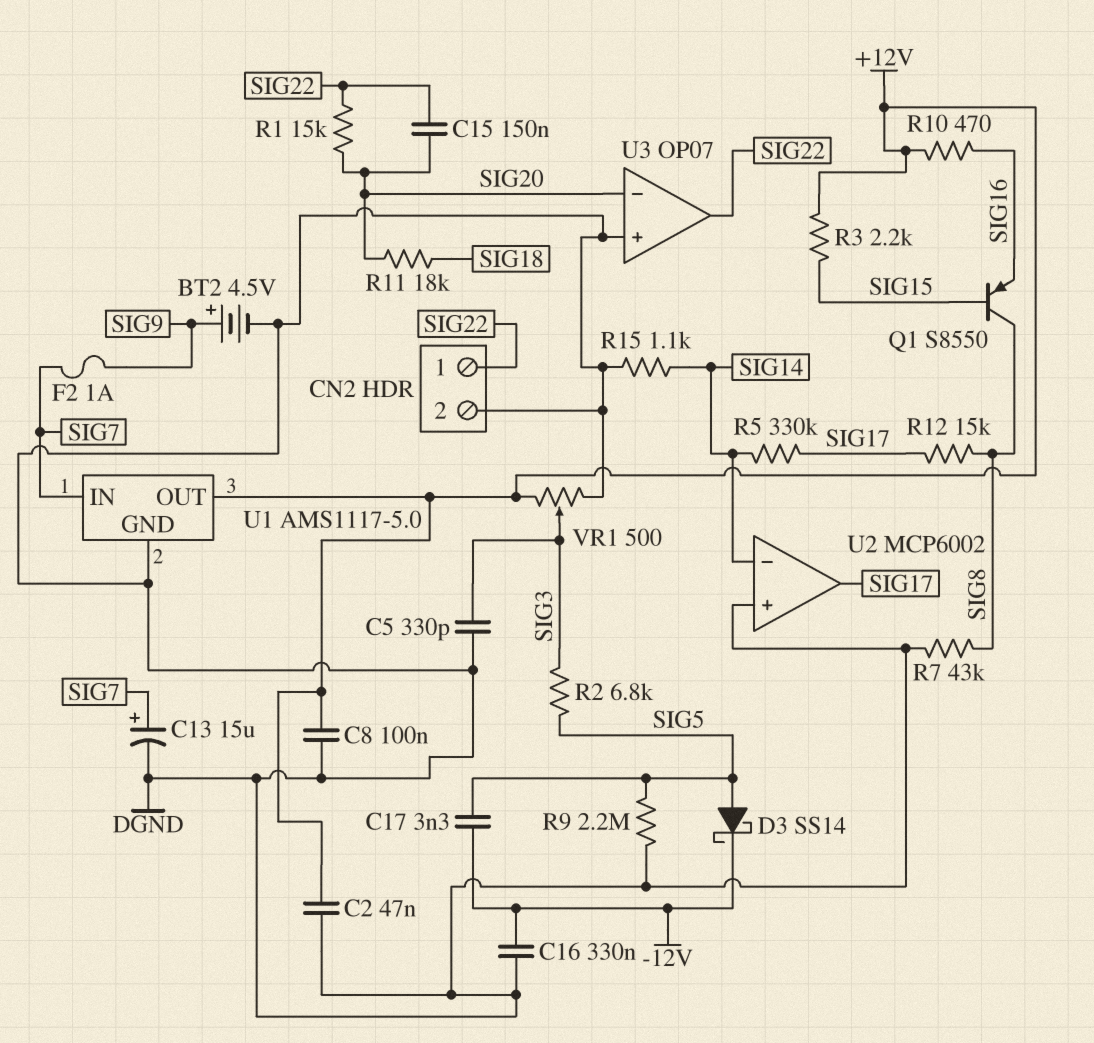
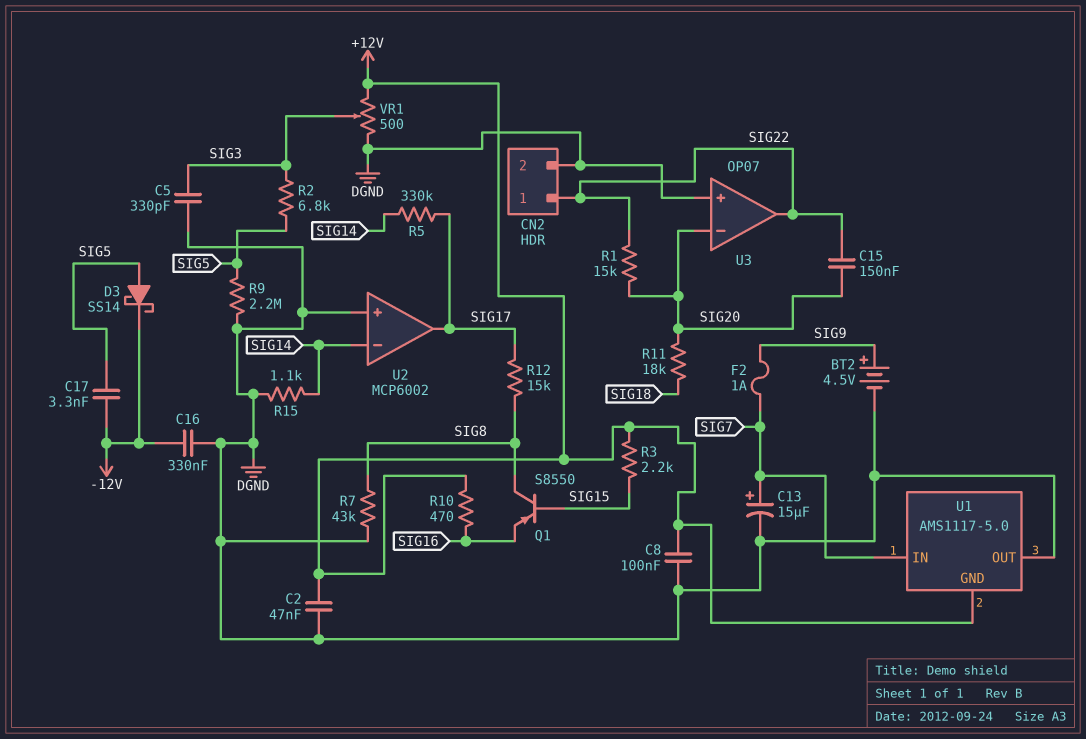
U1 pin GND: DGND -> +12V
U1 pin OUT: +12V -> DGND

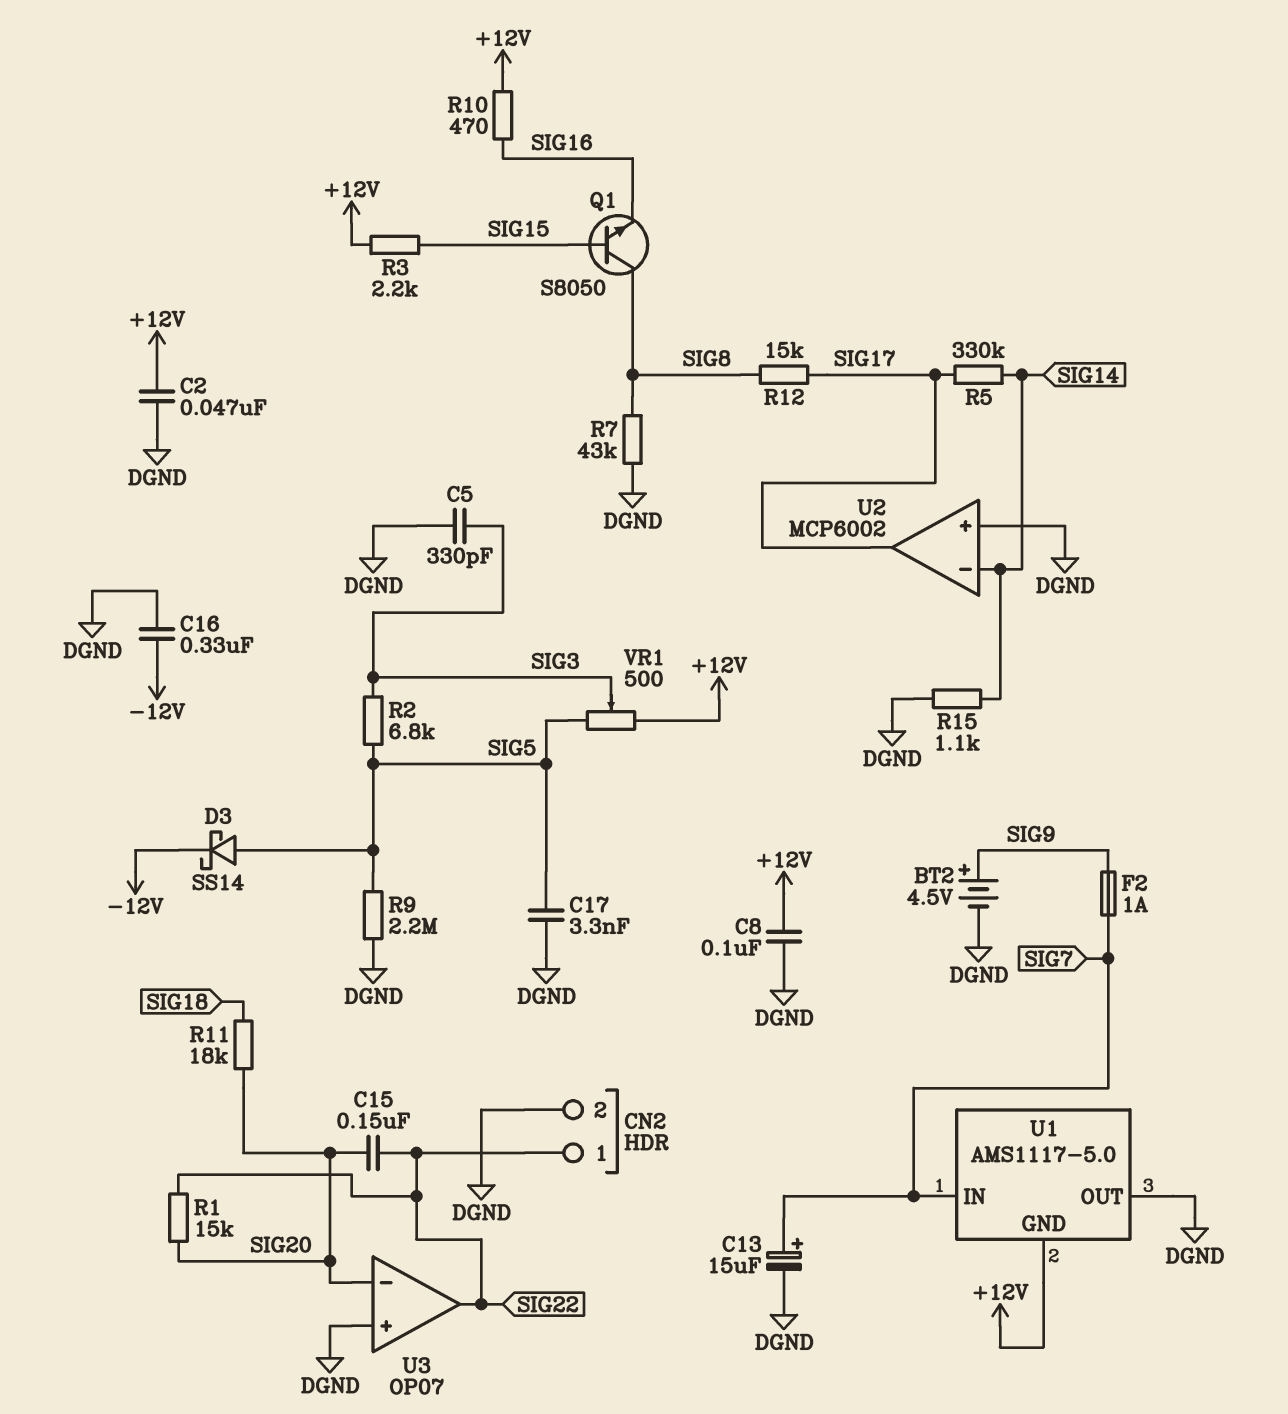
C17: 3.3nF (-12V, SIG5) -> 3.3nF (DGND, SIG5)
Q1: PNP S8550 (B SIG15, C SIG8, E SIG16) -> NPN S8050 (B SIG15, C SIG8, E SIG16)
VR1: 500 (+12V, DGND, wiper SIG3) -> 500 (+12V, SIG5, wiper SIG3)

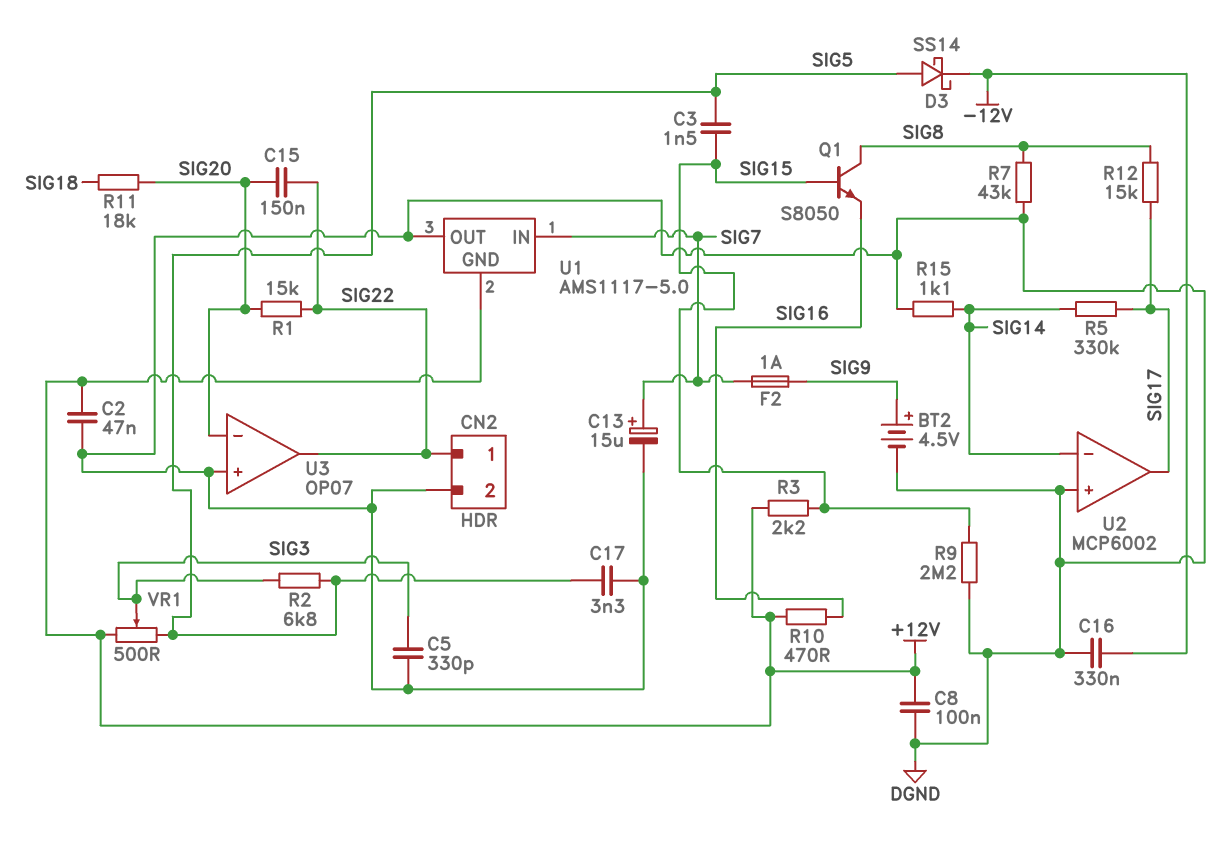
C3: none -> 1.5nF (SIG5, SIG15)
R9: 2.2M (DGND, SIG5) -> 2.2M (DGND, SIG15)

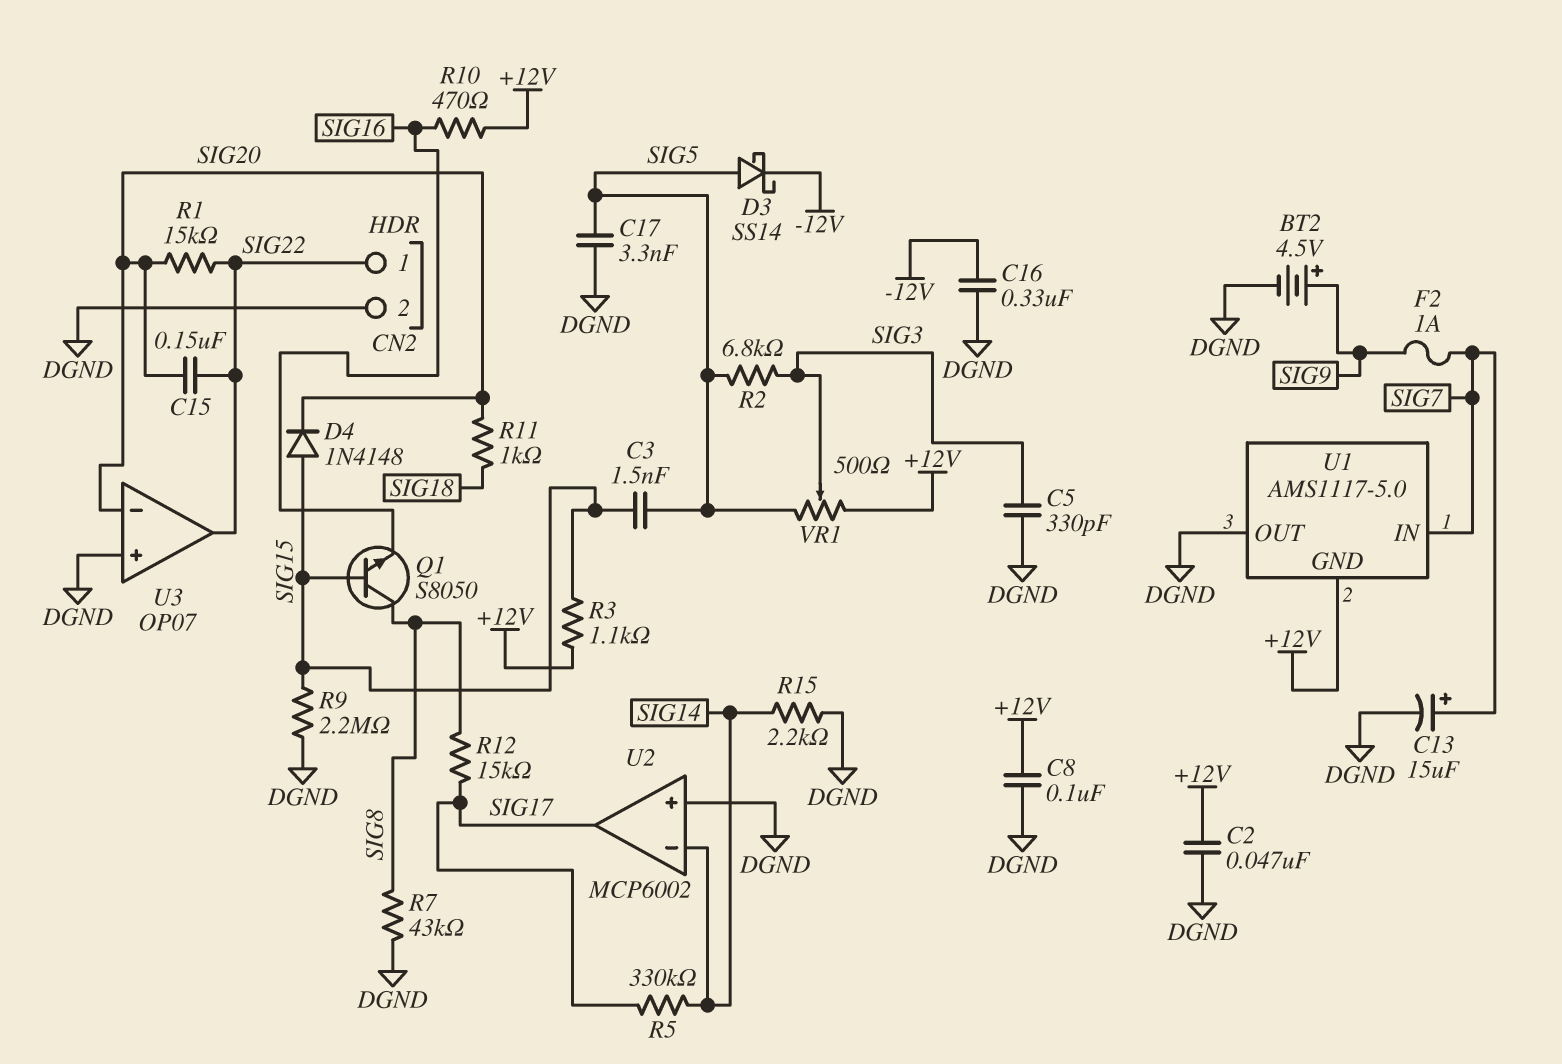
D4: none -> diode 1N4148 (A SIG15, K SIG20)
R3: 2.2k (+12V, SIG15) -> 1.1k (+12V, SIG15)
R11: 18k (SIG18, SIG20) -> 1k (SIG18, SIG20)
R15: 1.1k (DGND, SIG14) -> 2.2k (DGND, SIG14)

